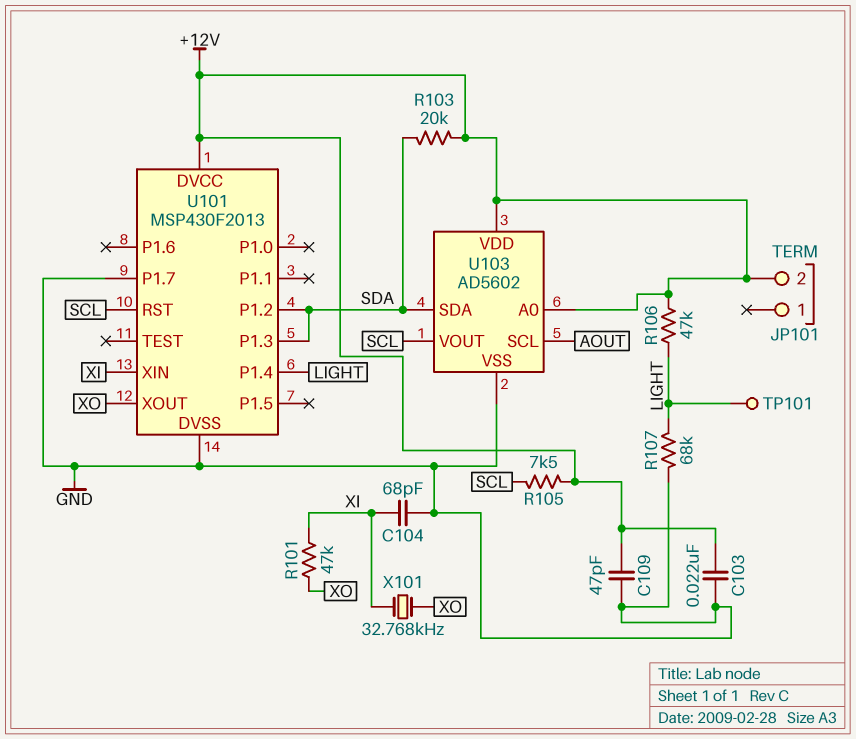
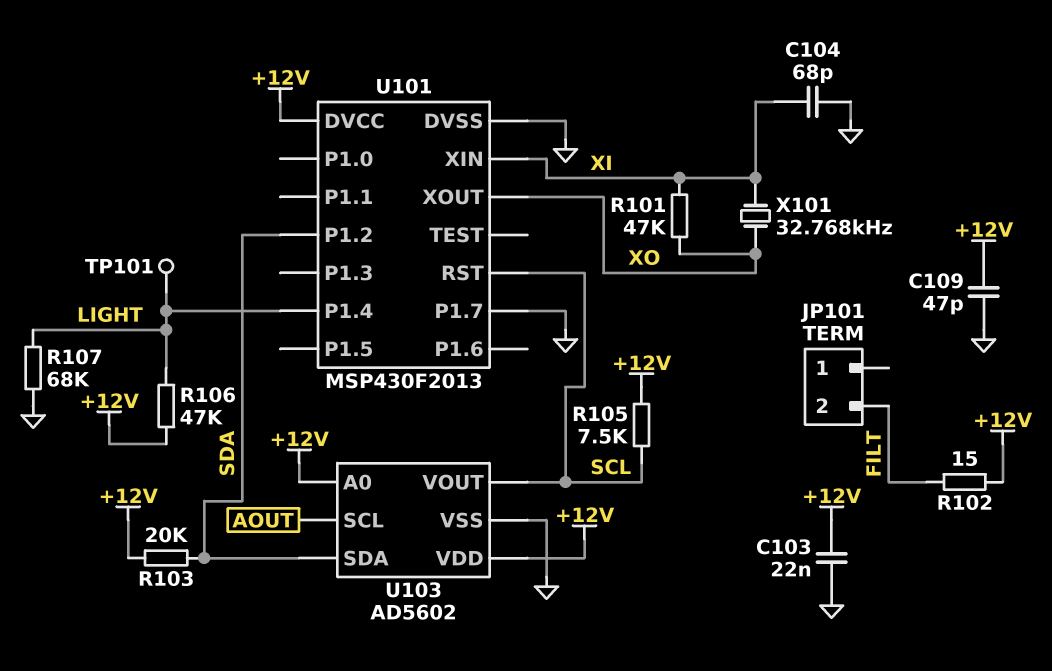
JP101 pin 2: +12V -> FILT
R102: none -> 15 (+12V, FILT)
U101 pin P1.3: SDA -> none

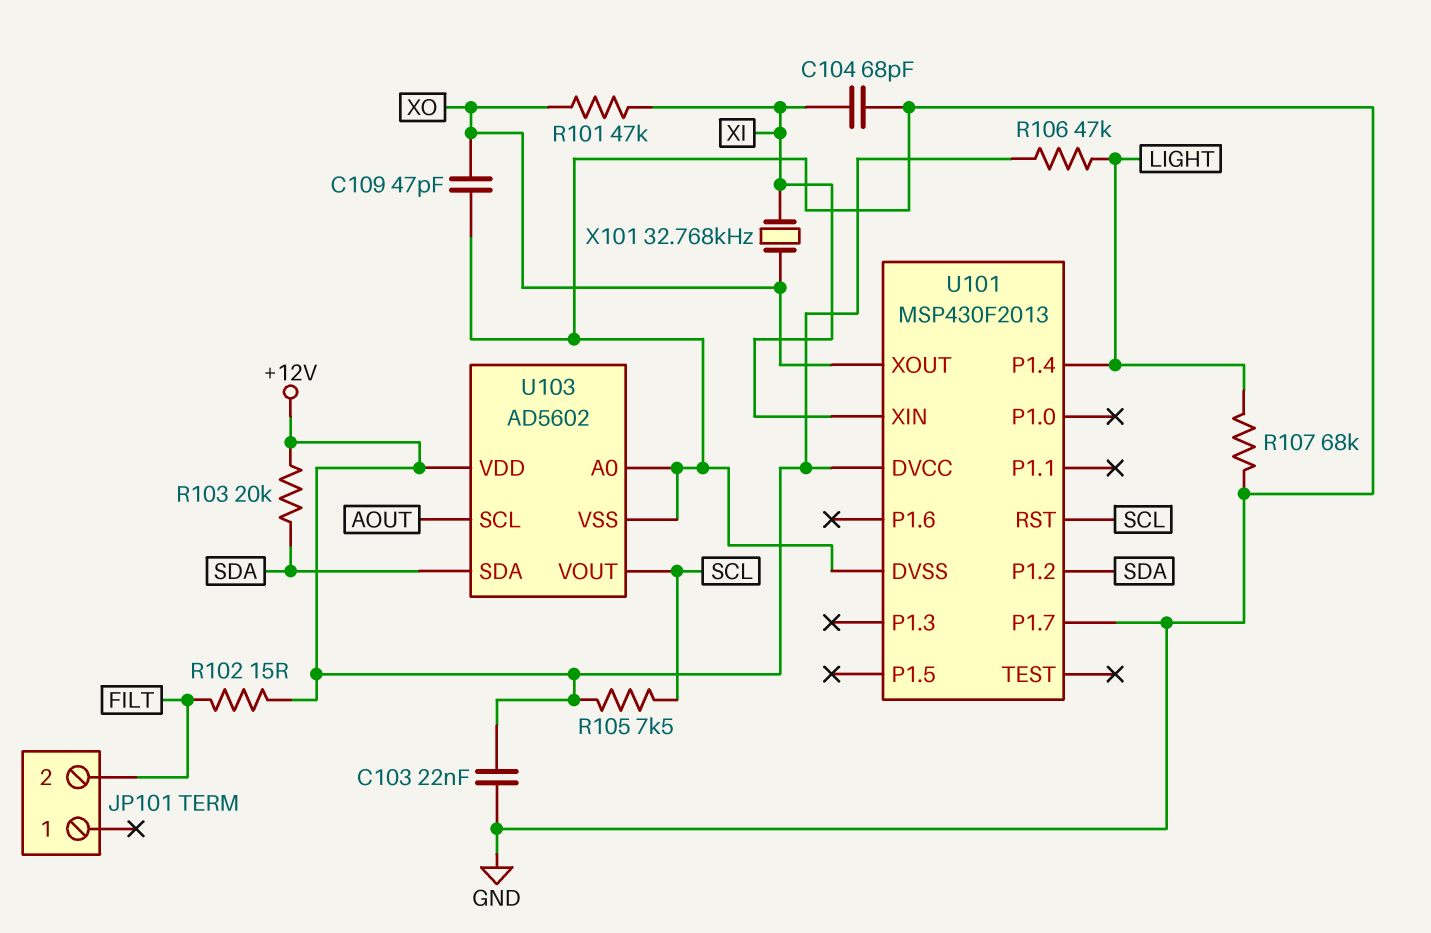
C109: 47pF (+12V, GND) -> 47pF (GND, XO)
TP101: test point (LIGHT) -> none
U103 pin A0: +12V -> GND

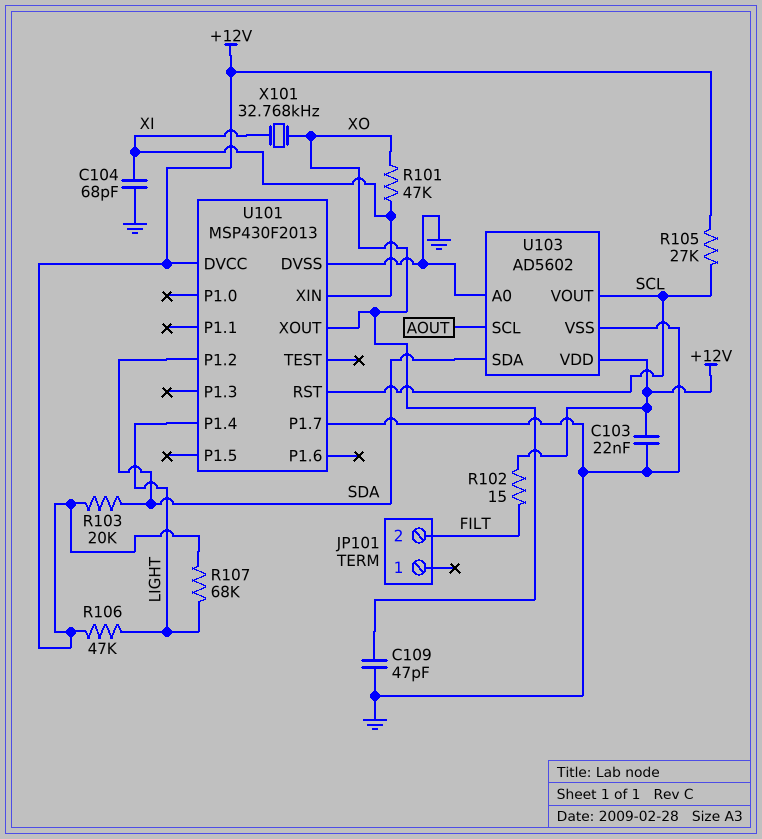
R105: 7.5k (+12V, SCL) -> 27k (+12V, SCL)
R107: 68k (GND, LIGHT) -> 68k (+12V, LIGHT)

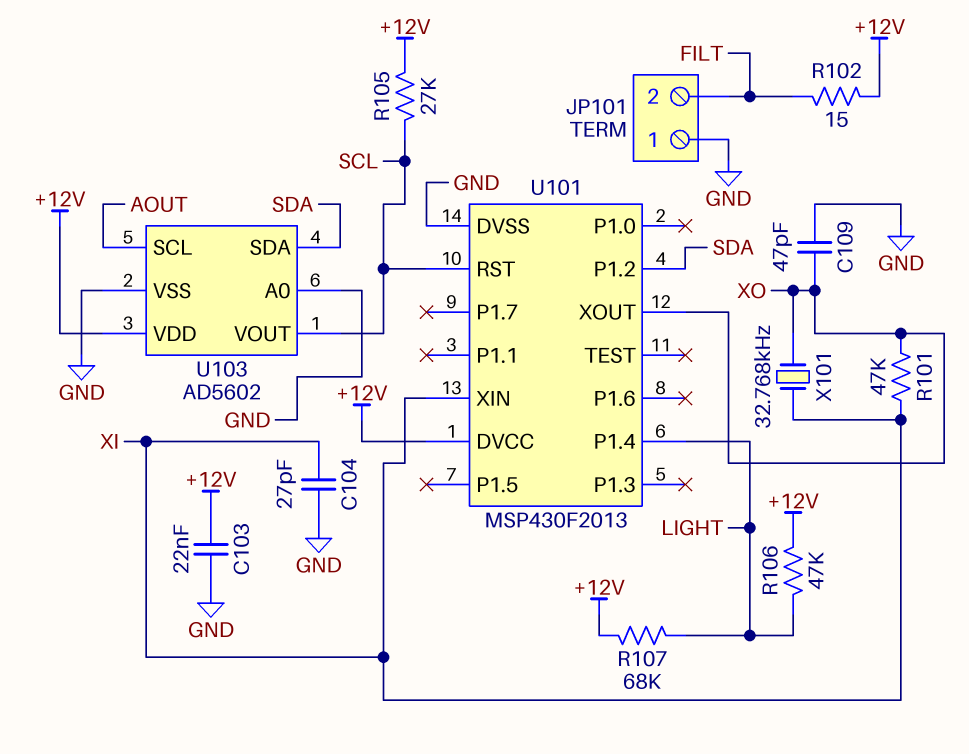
C104: 68pF (GND, XI) -> 27pF (GND, XI)
JP101 pin 1: none -> GND
R103: 20k (+12V, SDA) -> none
U101 pin P1.7: GND -> none

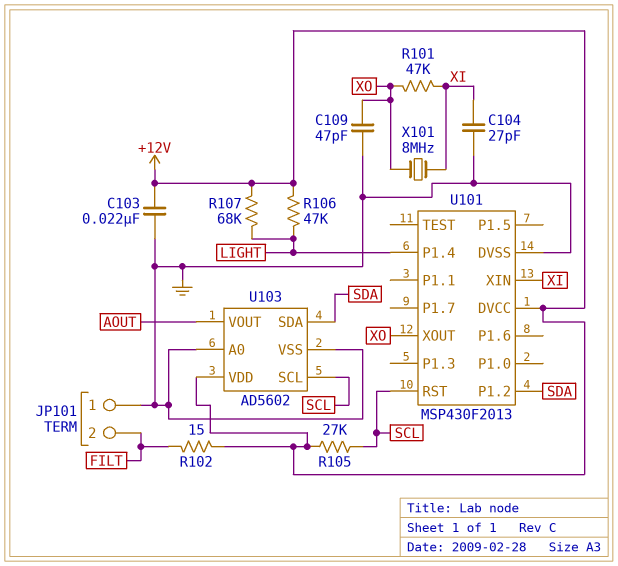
U103 pin SCL: AOUT -> SCL
U103 pin VOUT: SCL -> AOUT
X101: 32.768kHz (XI, XO) -> 8MHz (XI, XO)

